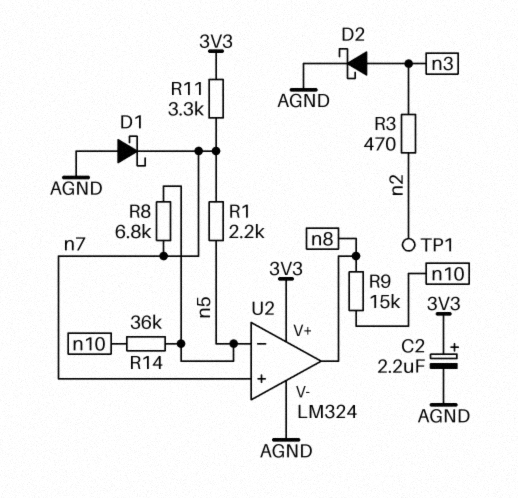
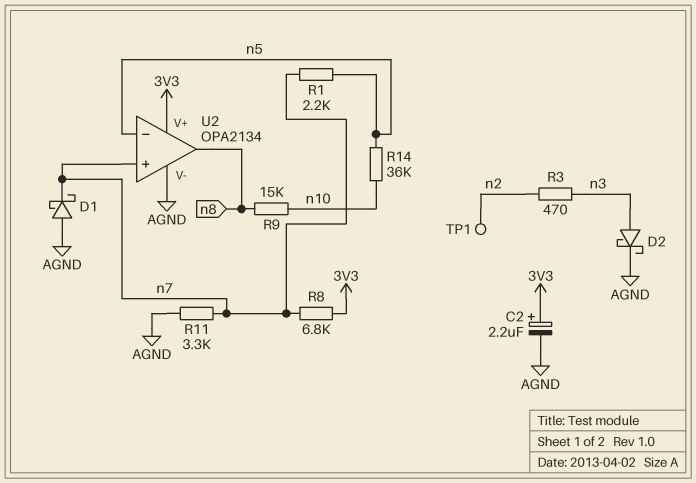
R8: 6.8k (n5, n7) -> 6.8k (3V3, n7)
R11: 3.3k (3V3, n7) -> 3.3k (AGND, n7)
U2: LM324 -> OPA2134

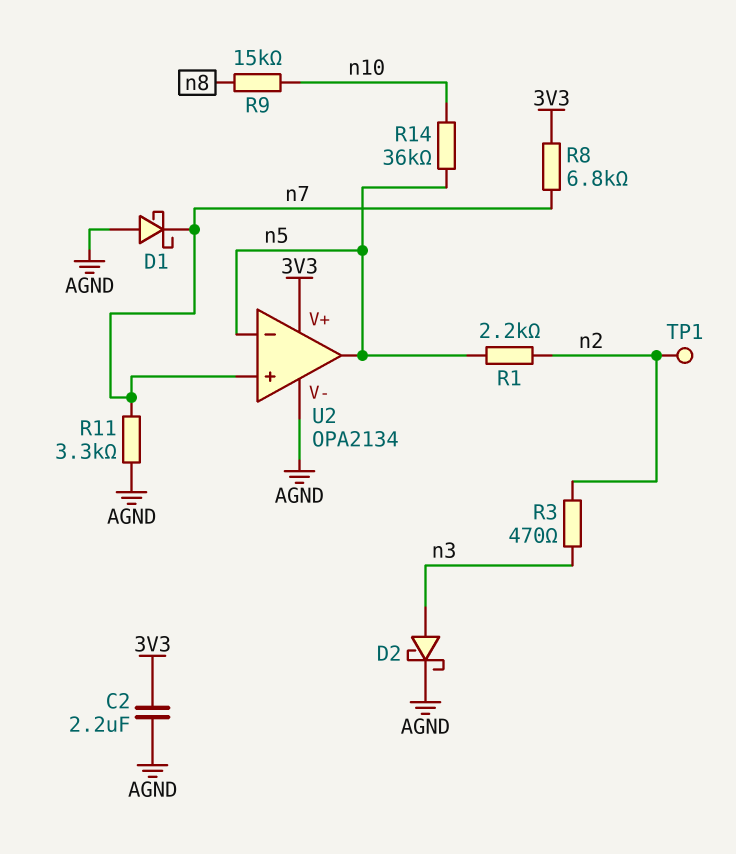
C2: 2.2uF (plus 3V3, minus AGND) -> 2.2uF (3V3, AGND)
R1: 2.2k (n5, n7) -> 2.2k (n2, n5)
U2 pin out: n8 -> n5

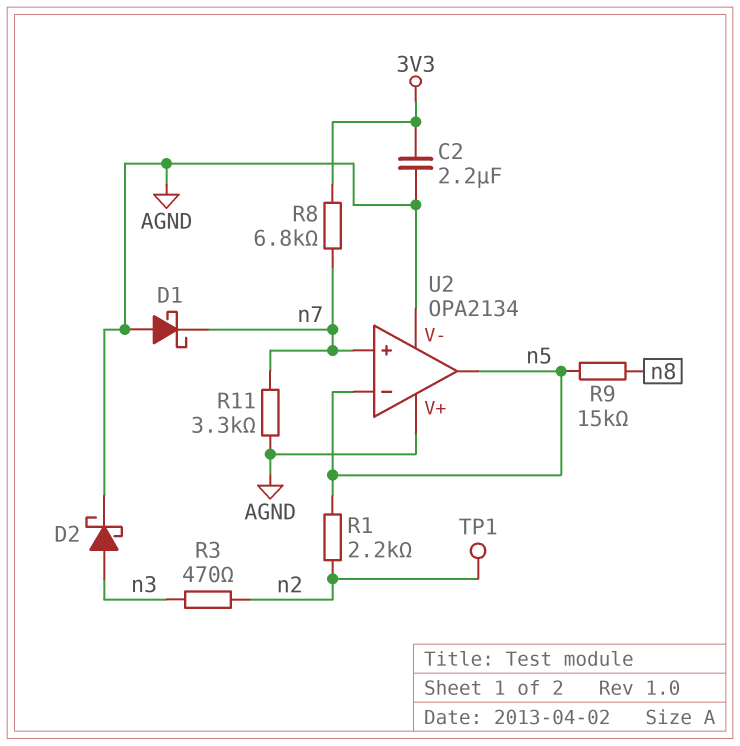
R9: 15k (n8, n10) -> 15k (n5, n8)
R14: 36k (n5, n10) -> none
U2 pin V+: 3V3 -> AGND

